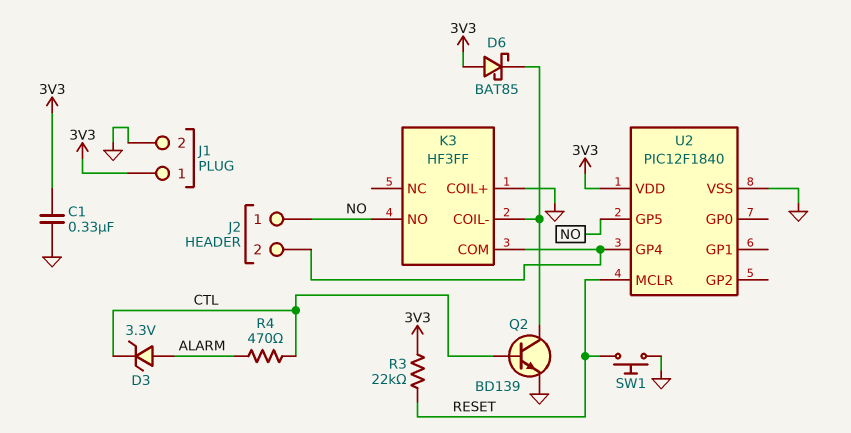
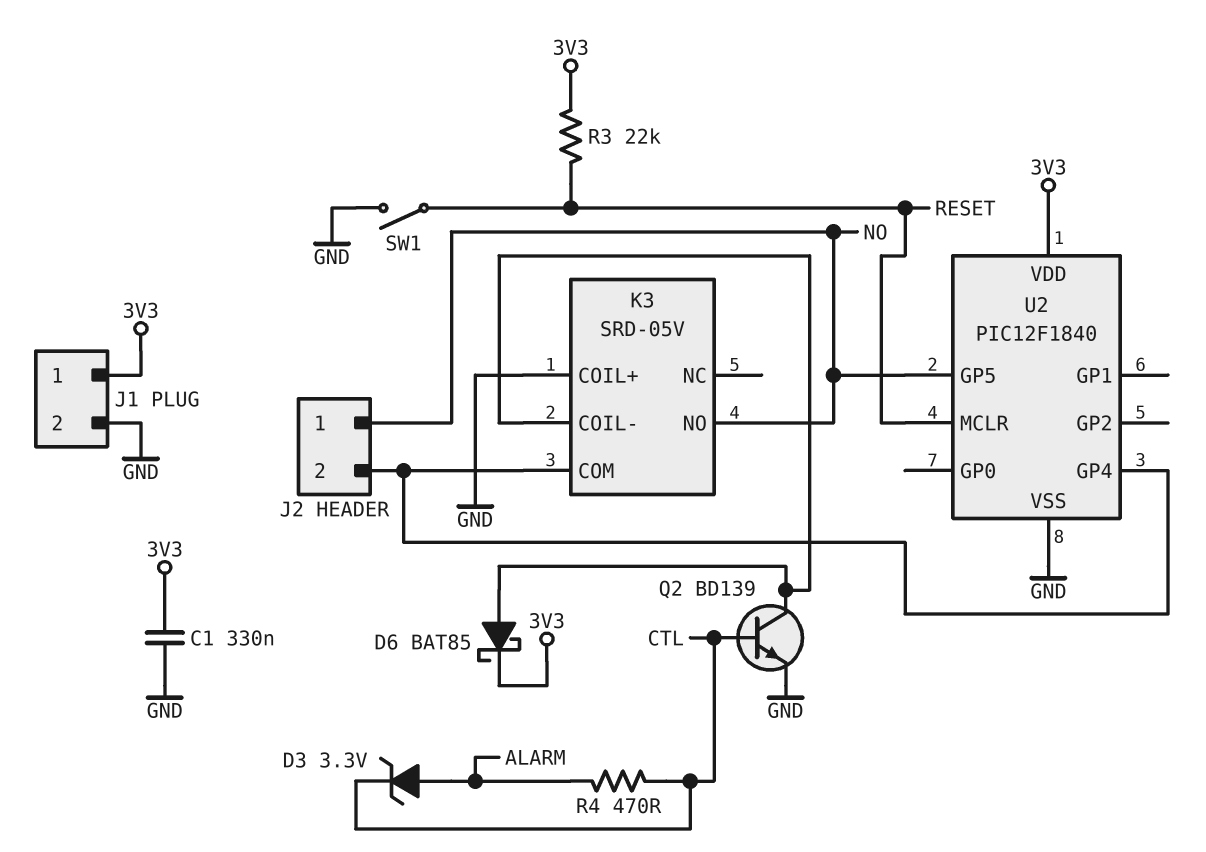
D6: schottky BAT85 (A 3V3, K K3/COIL-) -> schottky BAT85 (A K3/COIL-, K 3V3)
K3: HF3FF -> SRD-05V
SW1: button (GND, RESET) -> switch (GND, RESET)

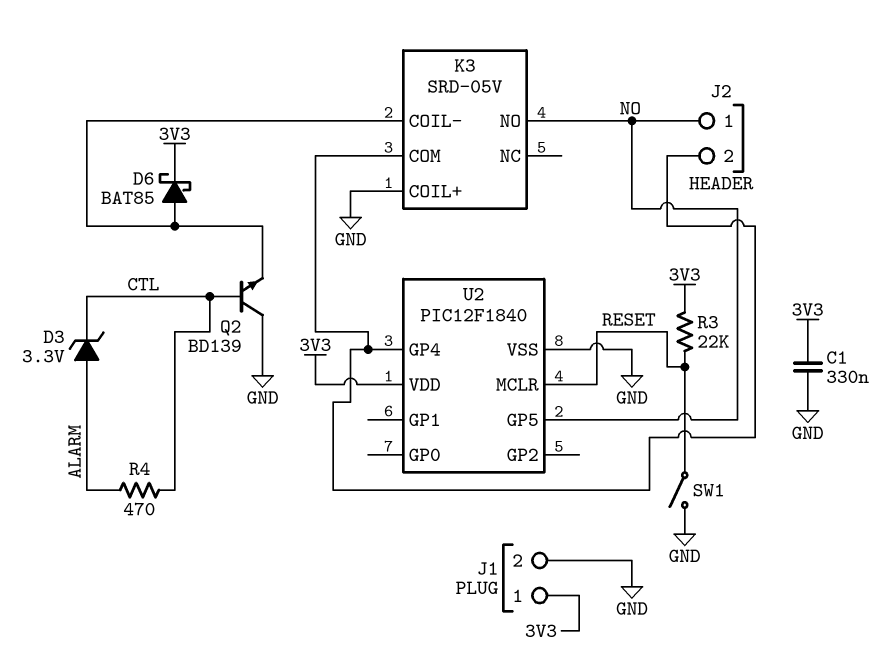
Q2: NPN BD139 (B CTL, C K3/COIL-, E GND) -> NPN BD139 (B CTL, C GND, E K3/COIL-)

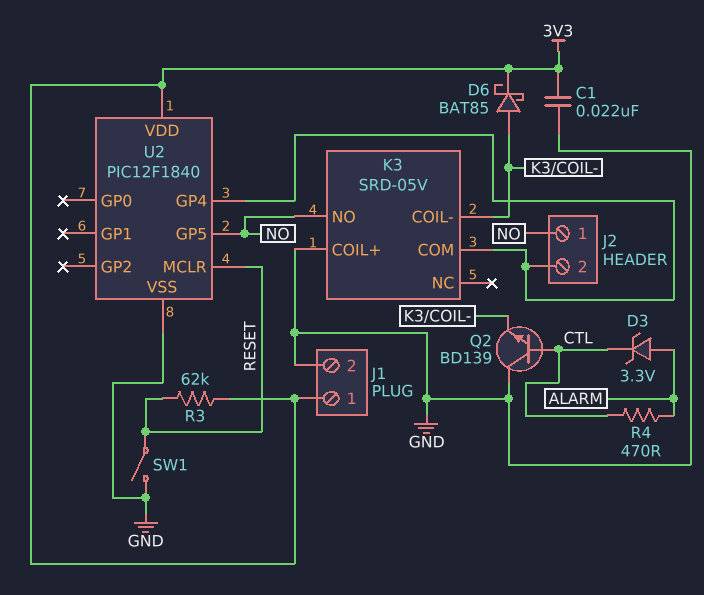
C1: 330nF (3V3, GND) -> 22nF (3V3, GND)
R3: 22k (3V3, RESET) -> 62k (3V3, RESET)

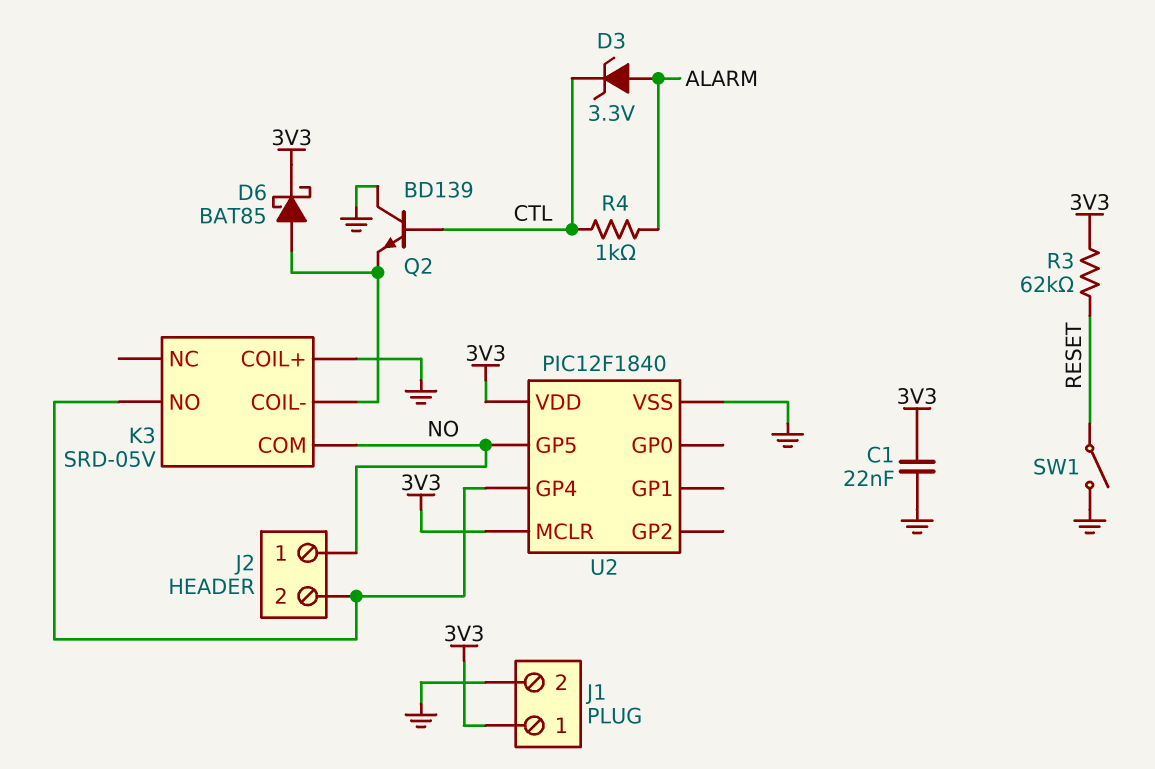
K3 pin COM: J2/2 -> NO
K3 pin NO: NO -> J2/2
R4: 470 (ALARM, CTL) -> 1k (ALARM, CTL)
U2 pin MCLR: RESET -> 3V3

